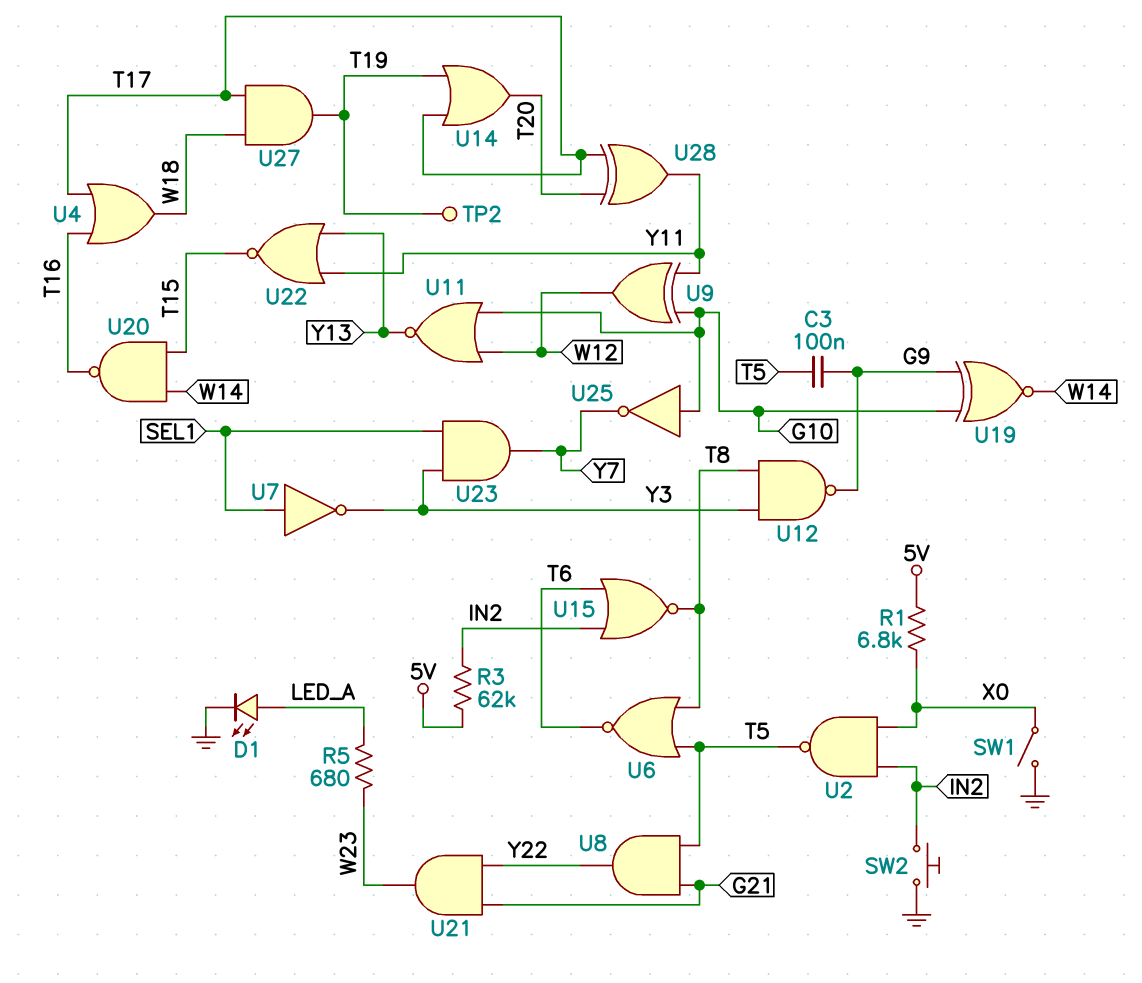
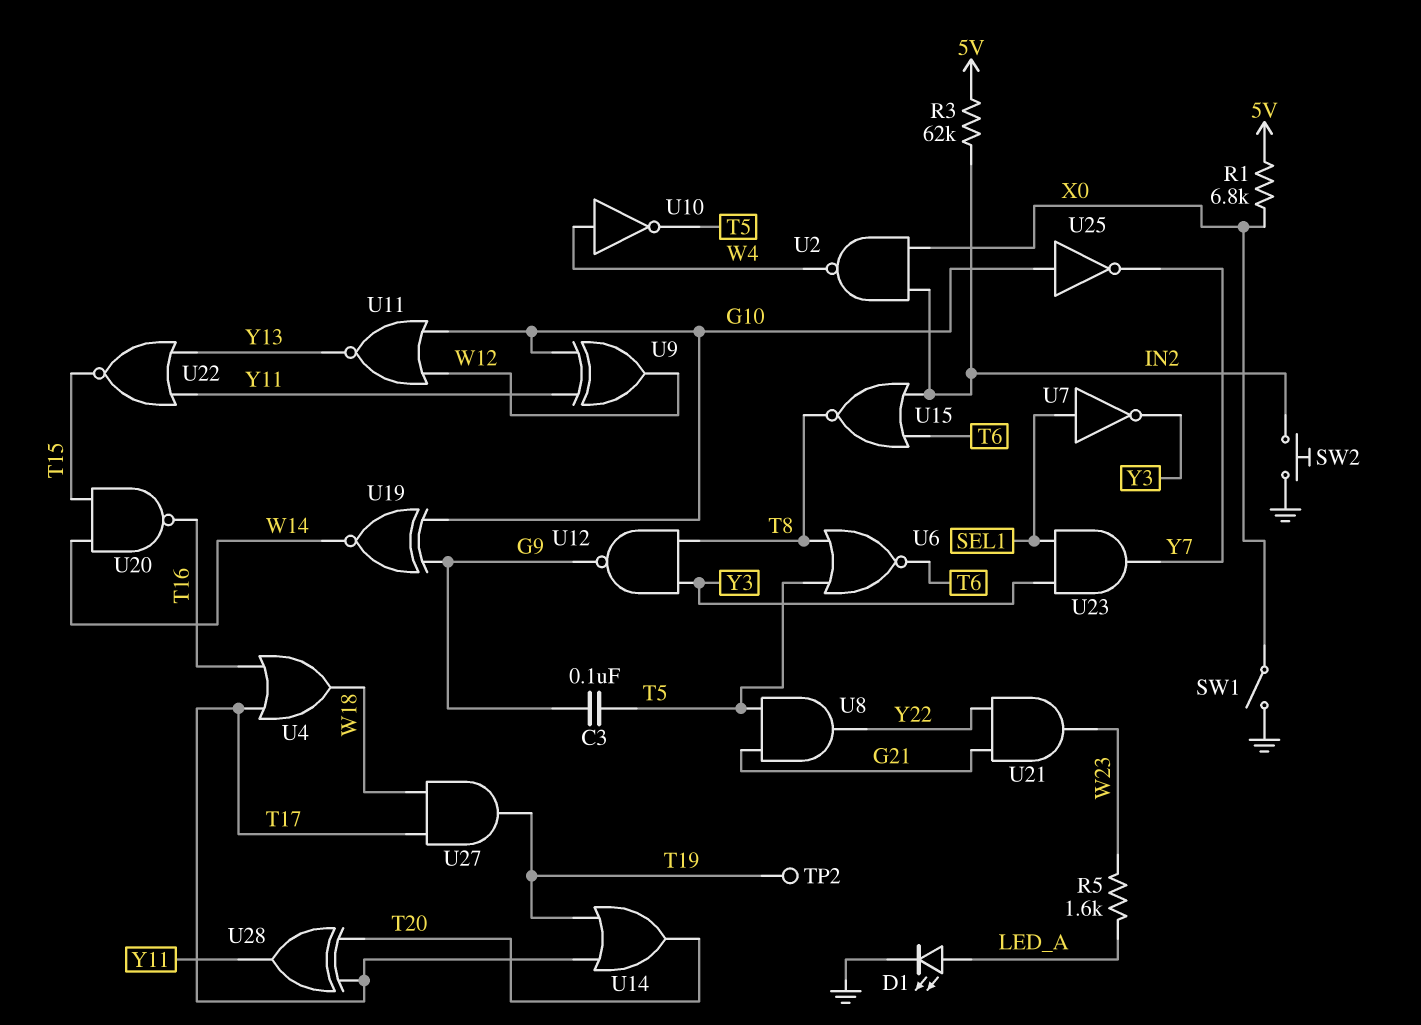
R5: 680 (LED_A, W23) -> 1.6k (LED_A, W23)
U2: NAND (in IN2, in X0, out T5) -> NAND (in IN2, in X0, out W4)
U10: none -> NOT (in W4, out T5)

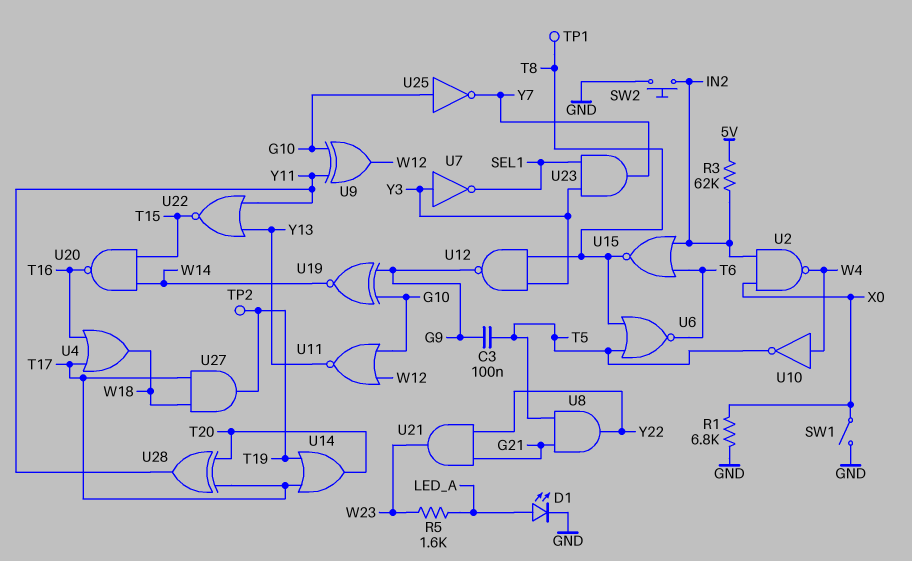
R1: 6.8k (5V, X0) -> 6.8k (GND, X0)
TP1: none -> test point (T8)
U7: NOT (in SEL1, out Y3) -> NOT (in Y3, out SEL1)

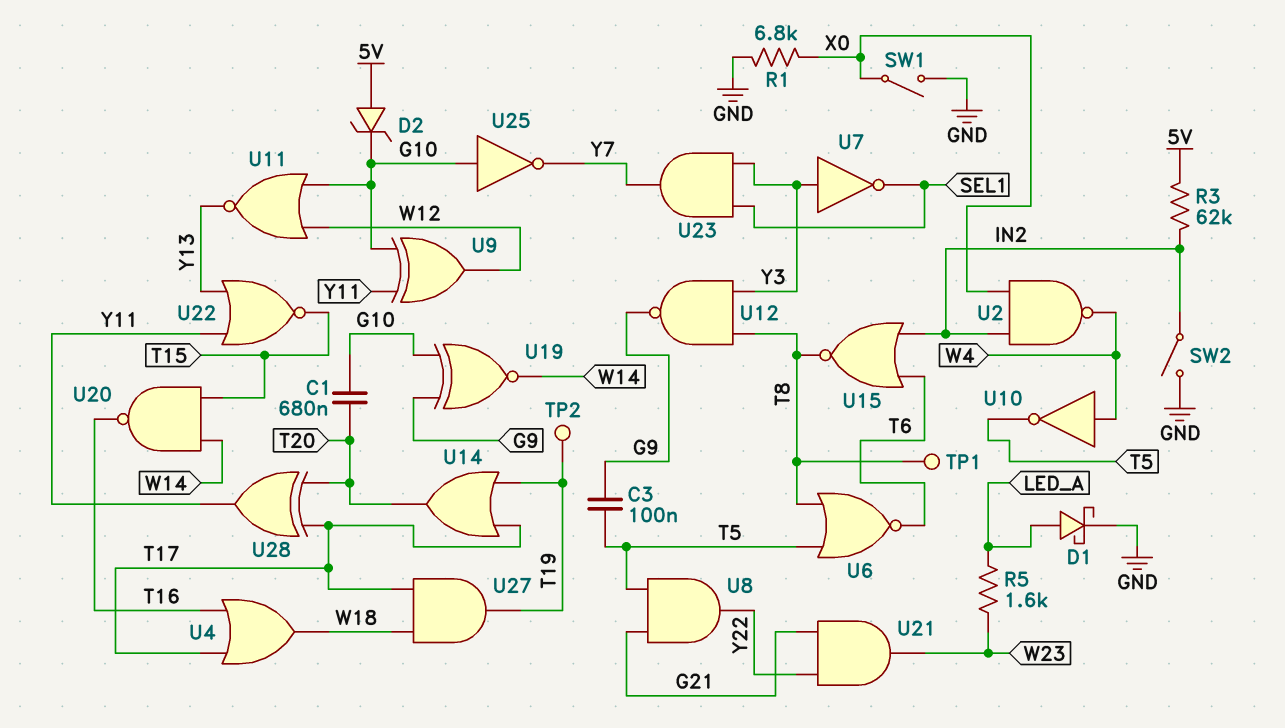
C1: none -> 680nF (G10, T20)
D1: LED (A LED_A, K GND) -> schottky (A LED_A, K GND)
D2: none -> zener (A 5V, K G10)
SW2: button (GND, IN2) -> switch (GND, IN2)

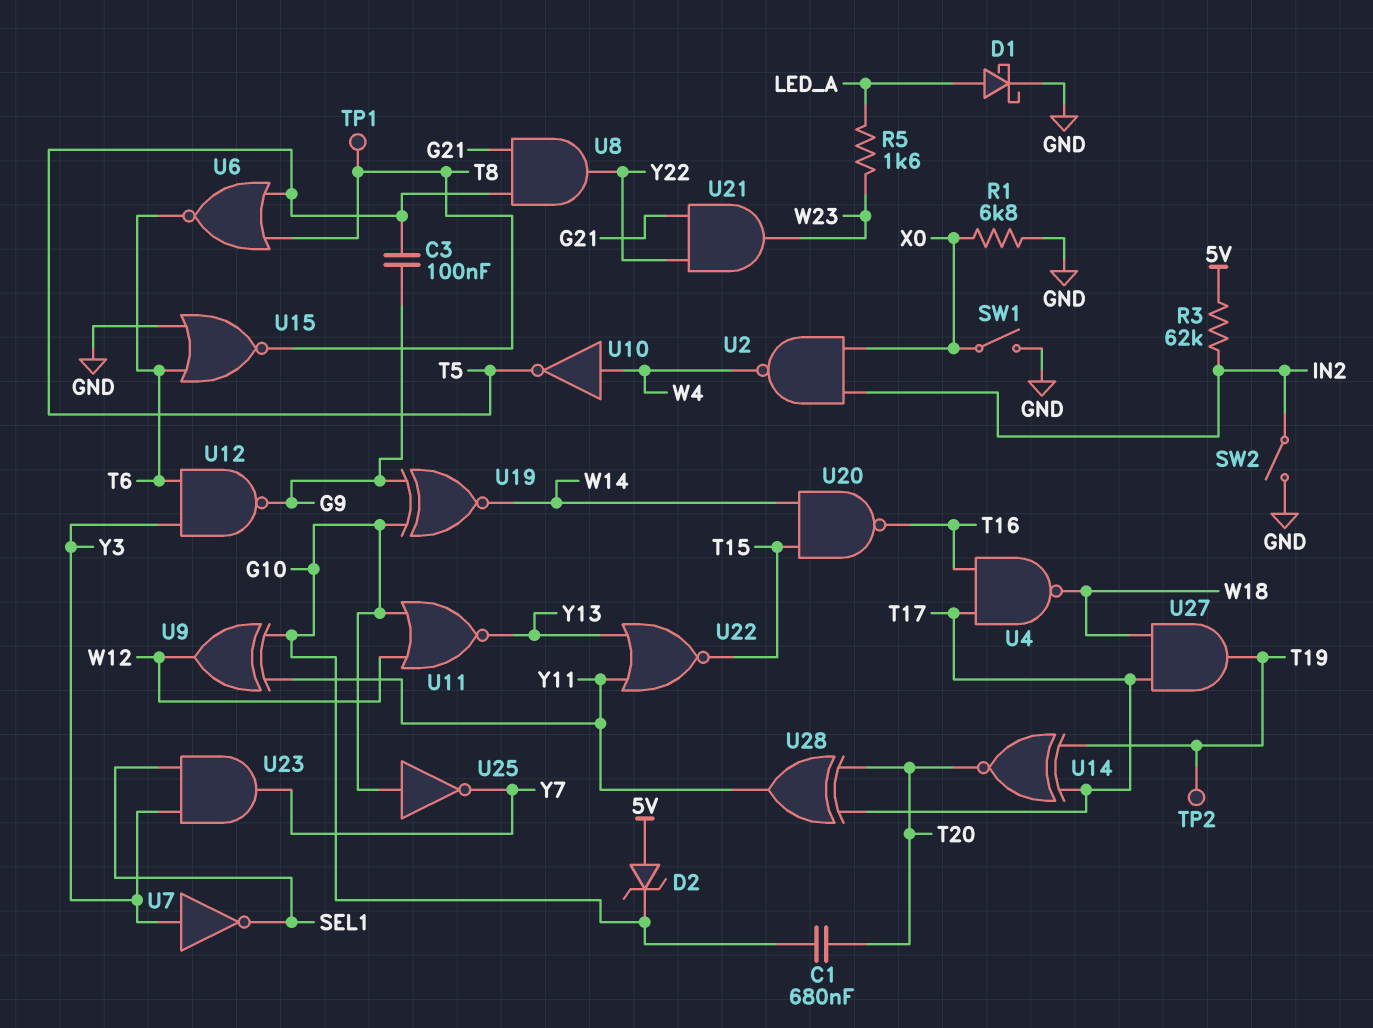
U4: OR (in T16, in T17, out W18) -> NAND (in T16, in T17, out W18)
U12: NAND (in T8, in Y3, out G9) -> NAND (in T6, in Y3, out G9)
U14: OR (in T17, in T19, out T20) -> XNOR (in T17, in T19, out T20)
U15: NOR (in IN2, in T6, out T8) -> NOR (in GND, in T6, out T8)

